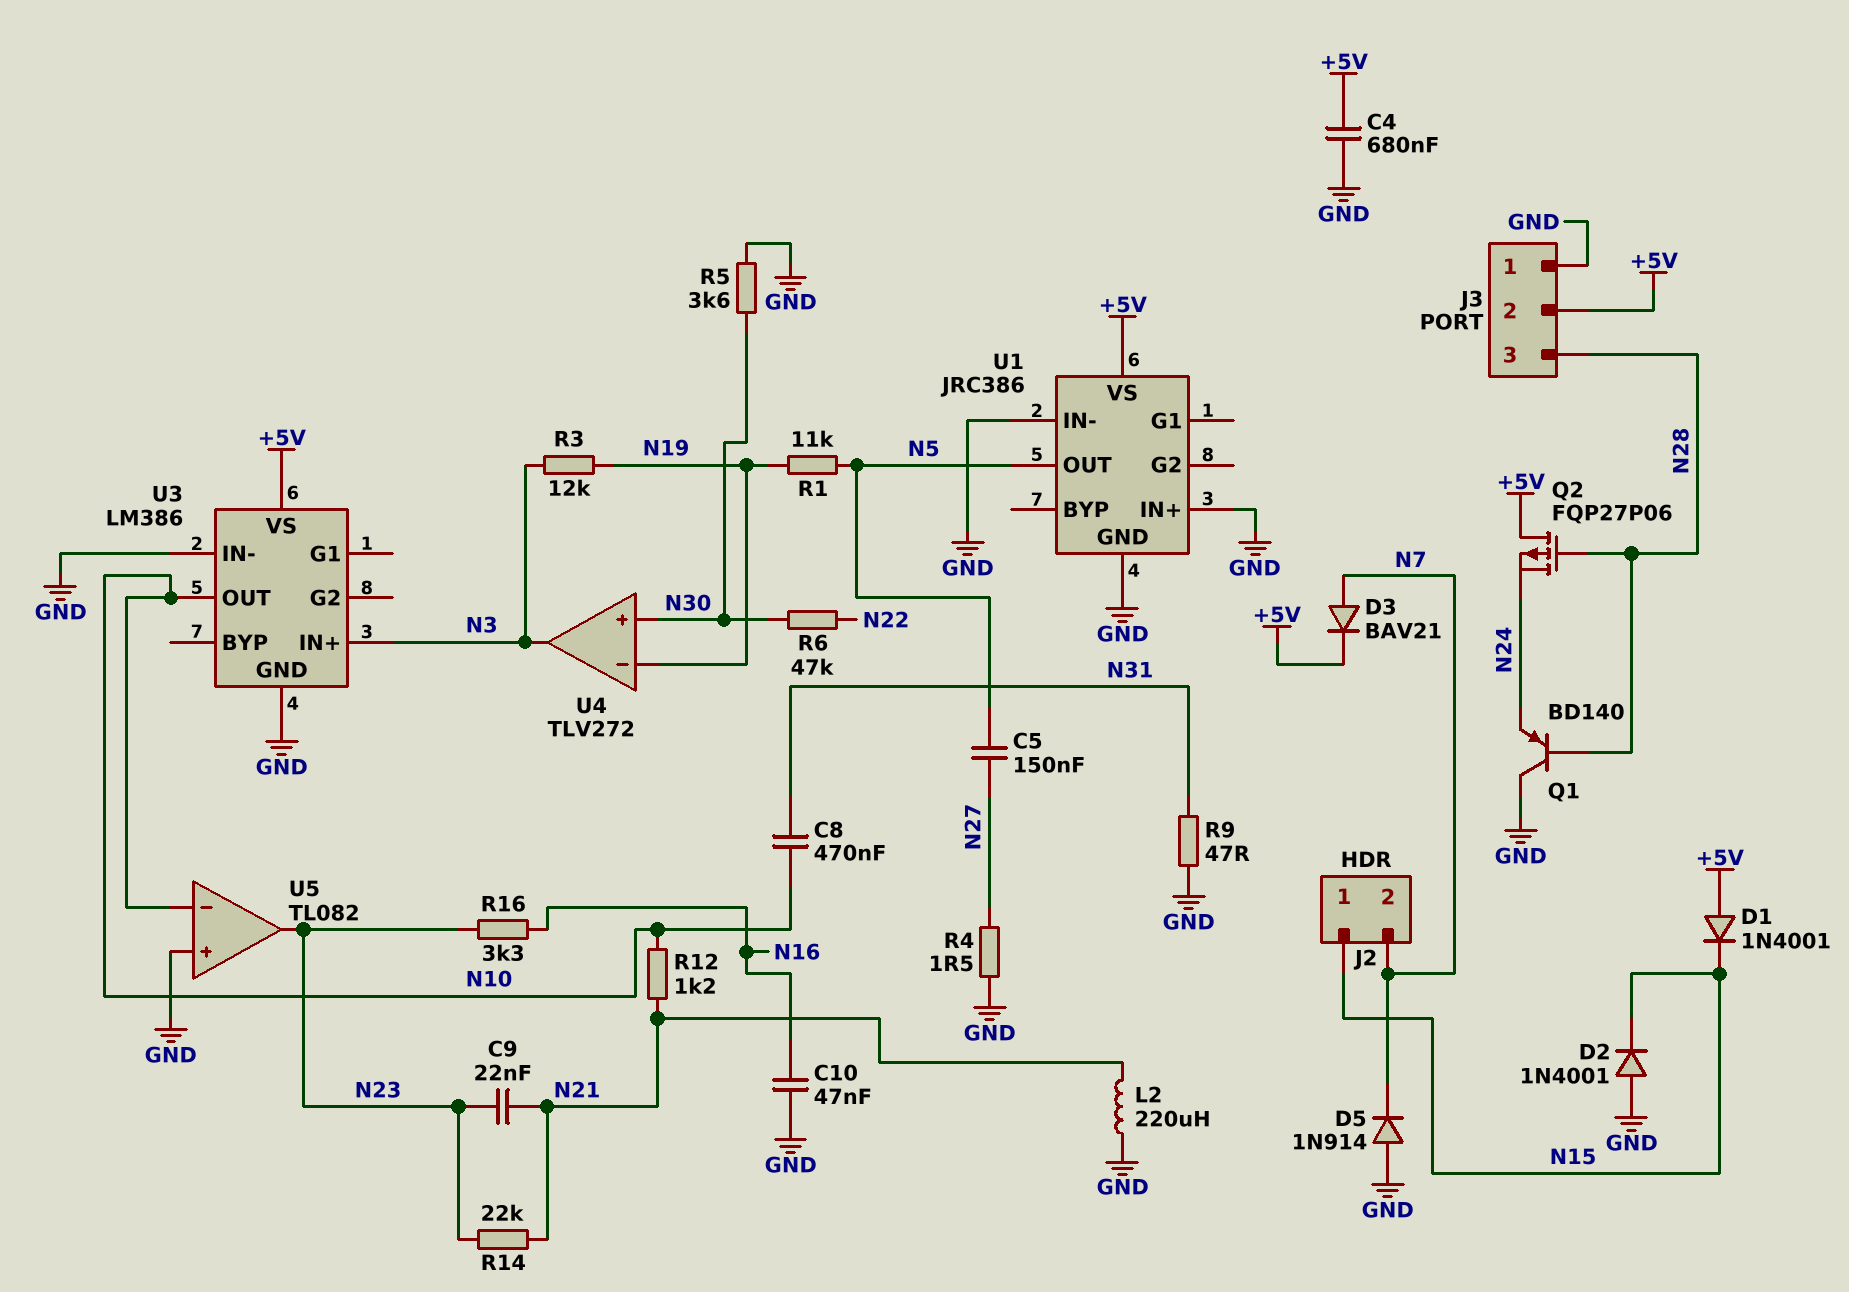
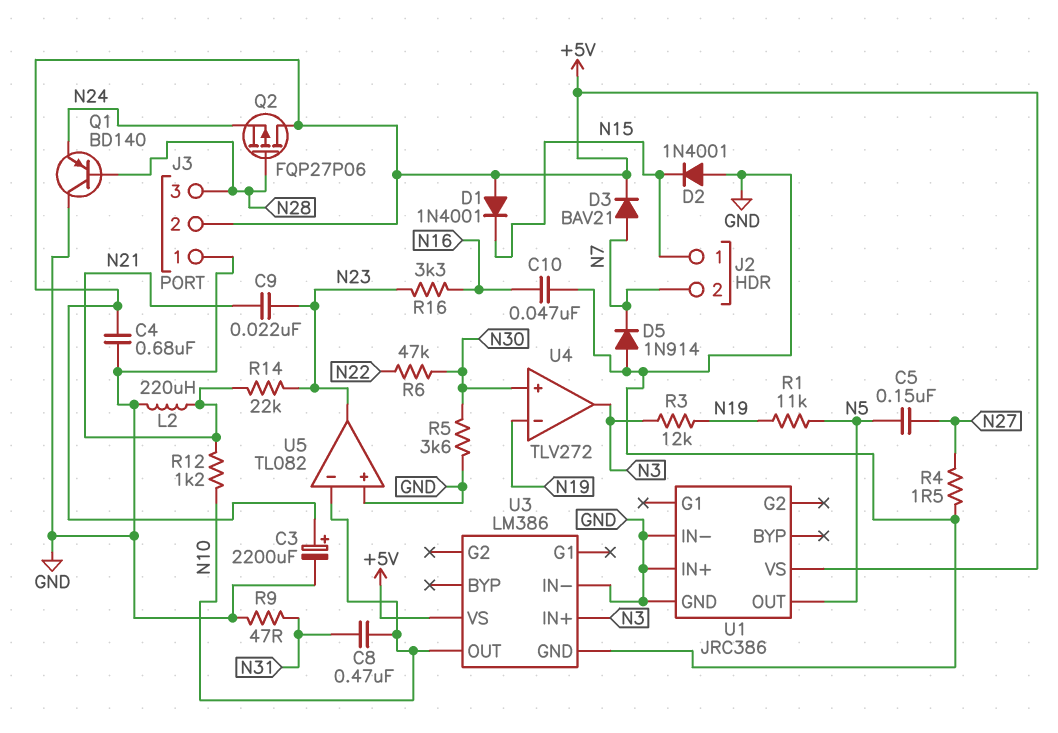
C3: none -> 2200uF (plus +5V, minus GND)

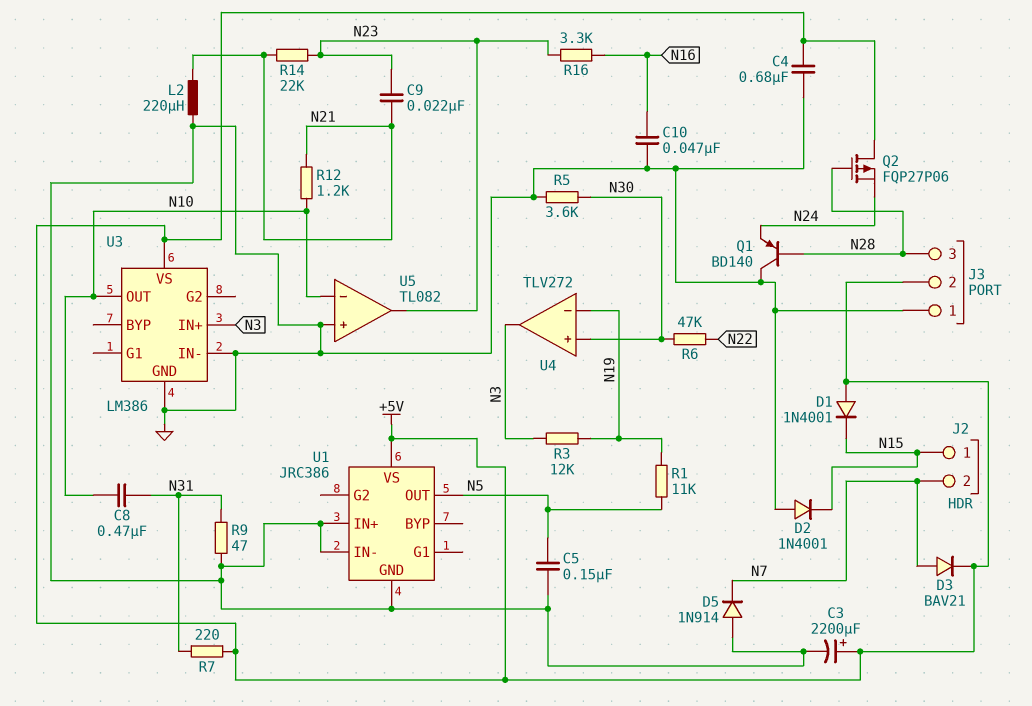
C5: 150nF (N5, N27) -> 150nF (GND, N5)
R4: 1.5 (GND, N27) -> none
R7: none -> 220 (+5V, N31)

